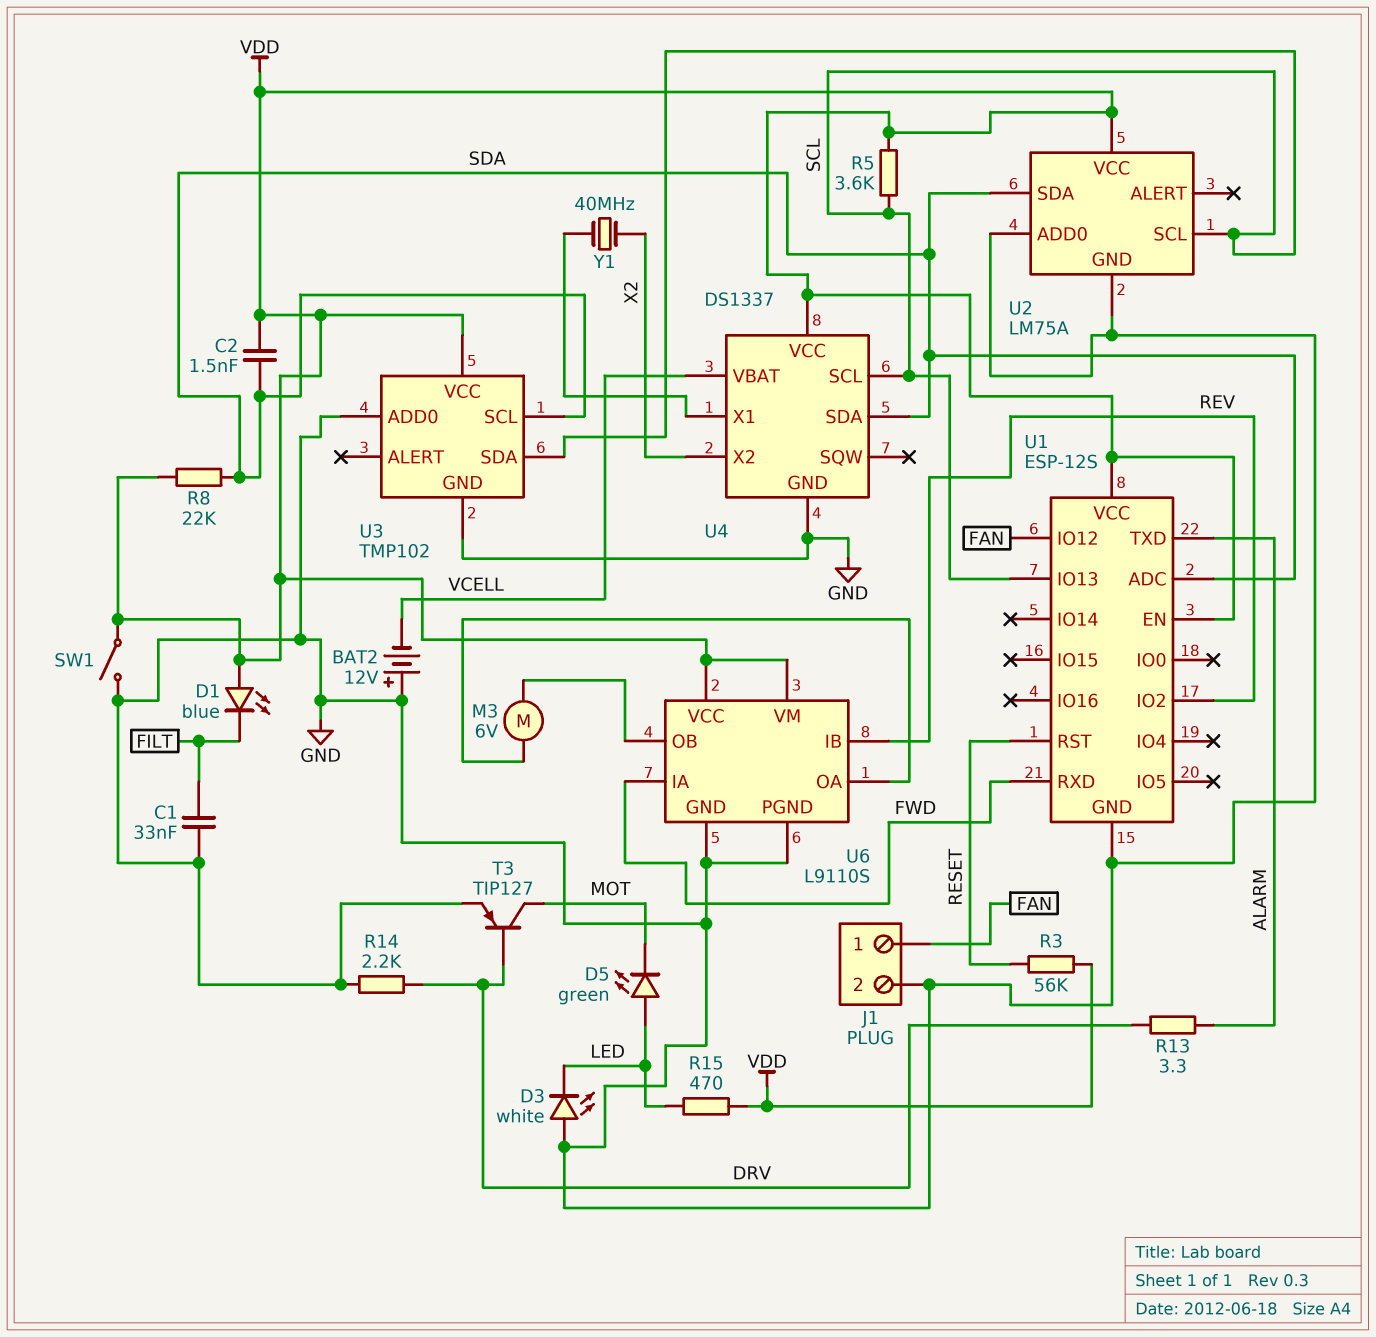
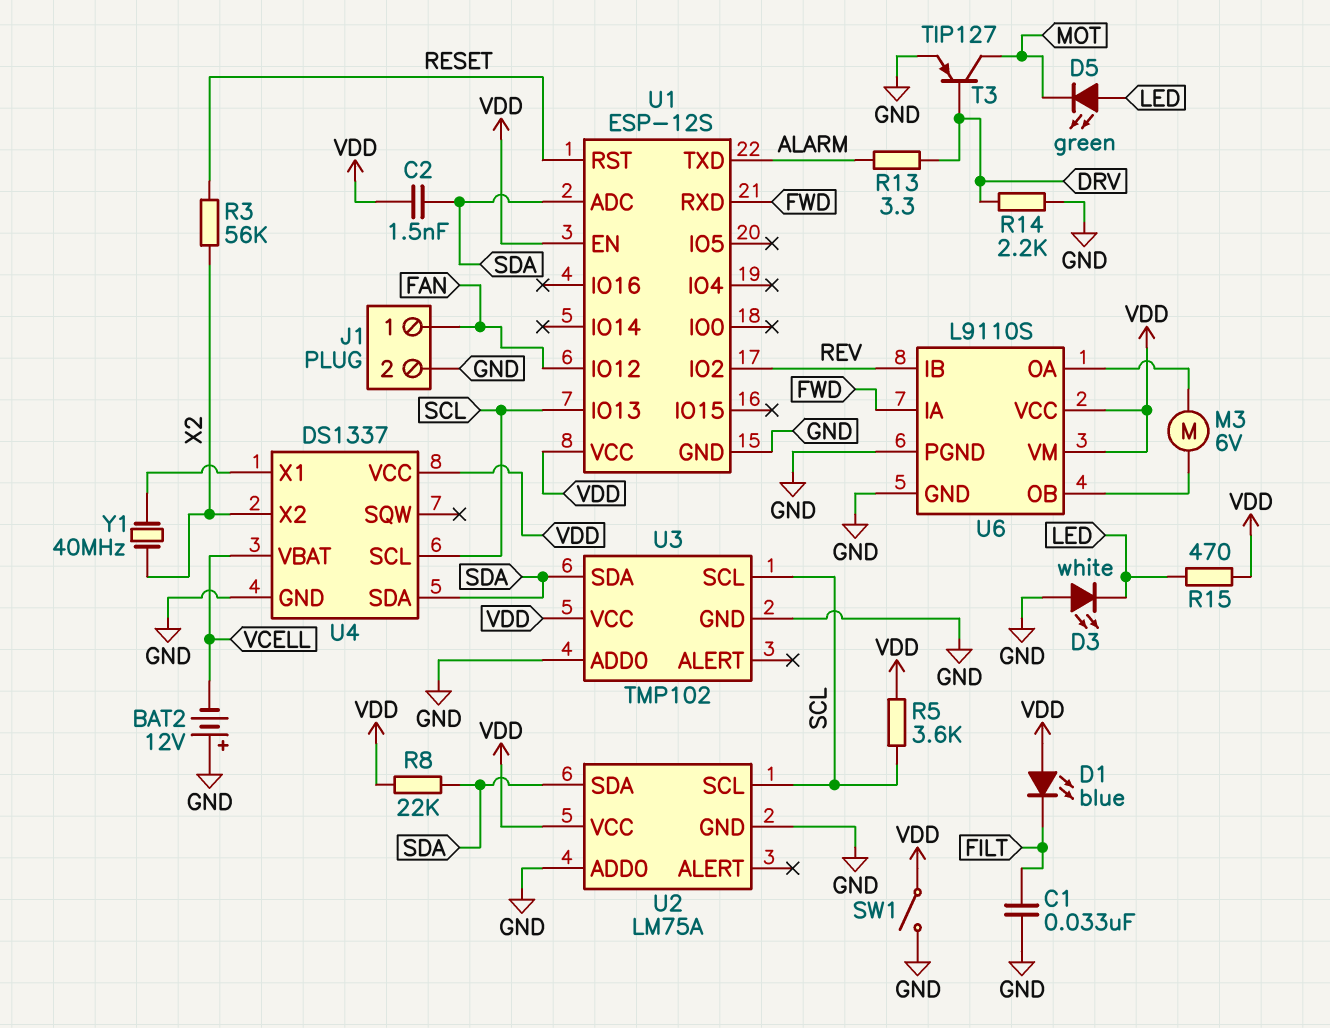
R3: 56k (RESET, VDD) -> 56k (RESET, X2)
U3 pin SCL: SDA -> SCL
U3 pin SDA: SCL -> SDA

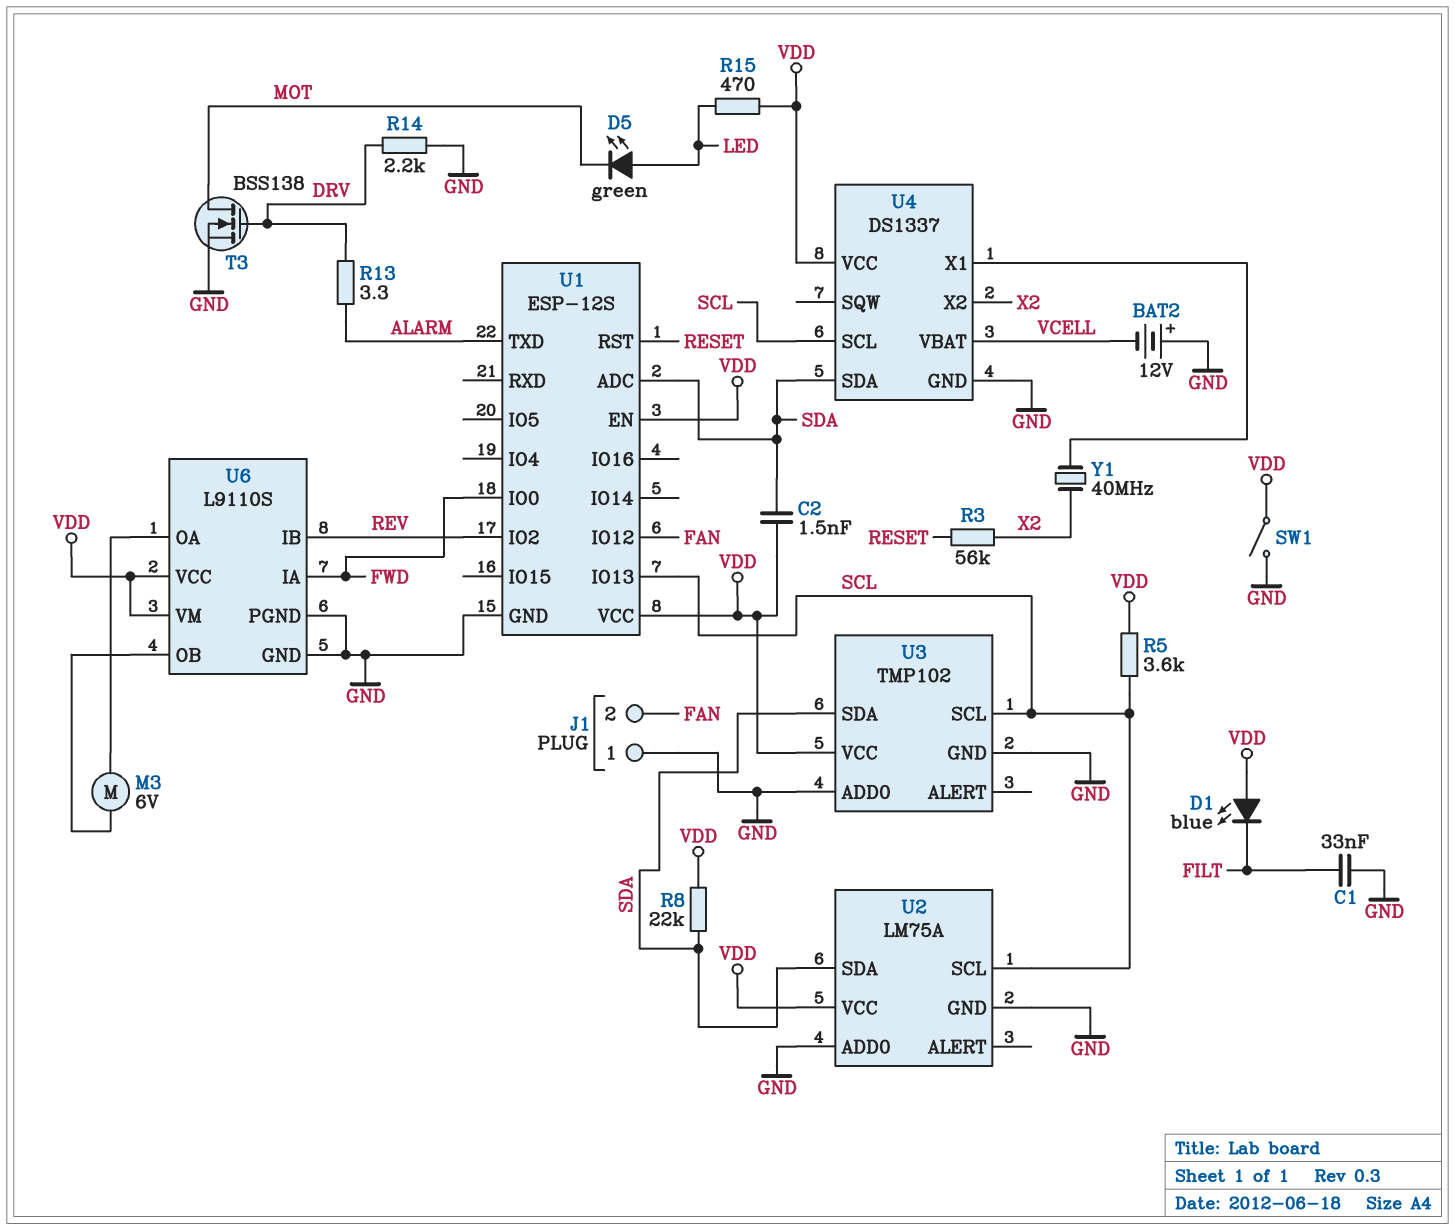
D3: LED white (A GND, K LED) -> none
J1 pin 1: FAN -> GND
J1 pin 2: GND -> FAN
T3: PNP TIP127 (B DRV, C MOT, E GND) -> NMOS BSS138 (G DRV, D MOT, S GND)
U1 pin IO0: none -> FWD
U1 pin RXD: FWD -> none

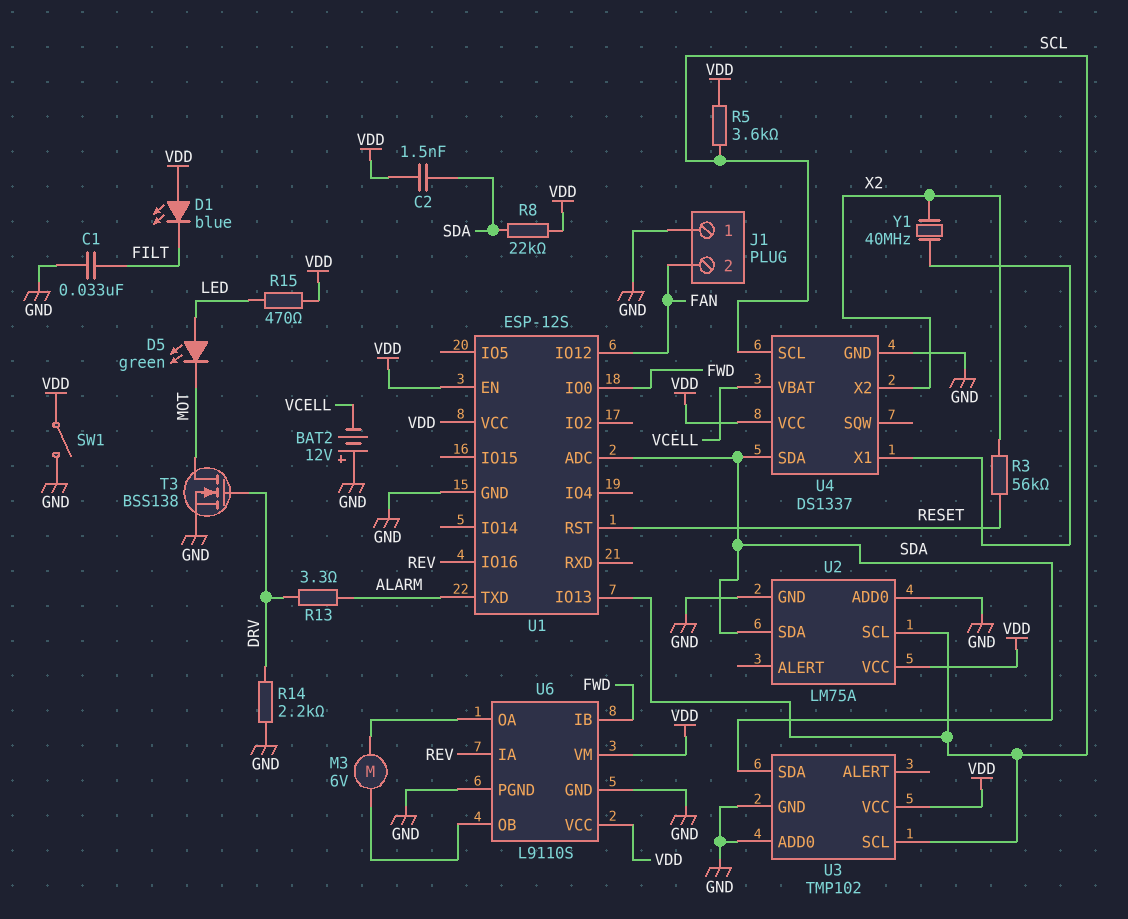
U1 pin IO2: REV -> none
U1 pin IO16: none -> REV
U6 pin IA: FWD -> REV
U6 pin IB: REV -> FWD

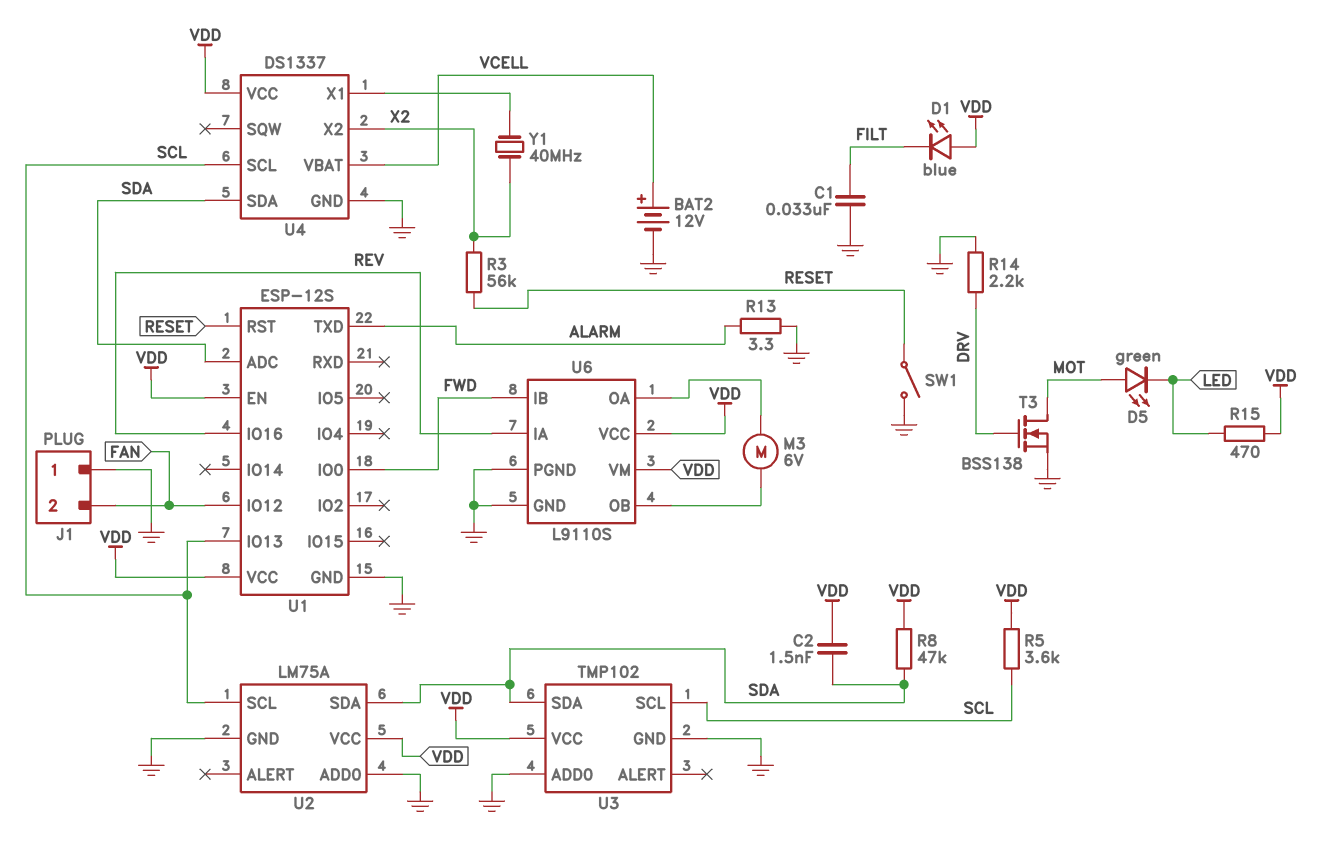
BAT2: 12V (plus GND, minus VCELL) -> 12V (plus VCELL, minus GND)
D5: LED green (A LED, K MOT) -> LED green (A MOT, K LED)
R8: 22k (SDA, VDD) -> 47k (SDA, VDD)
R13: 3.3 (ALARM, DRV) -> 3.3 (ALARM, GND)
SW1: switch (GND, VDD) -> switch (GND, RESET)

